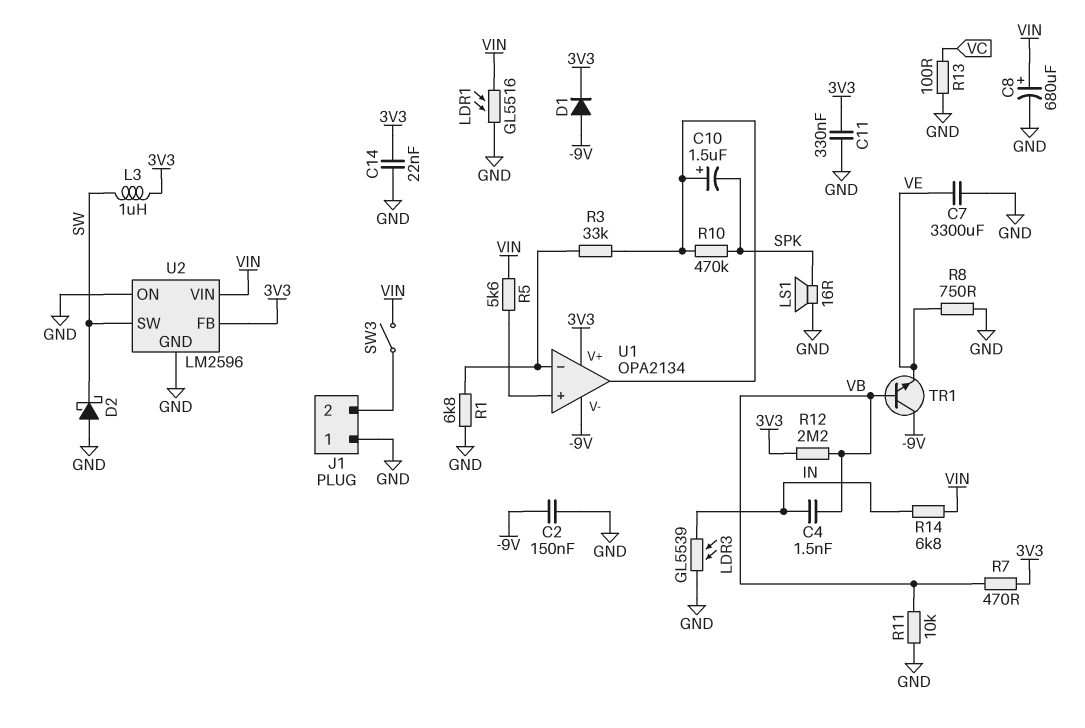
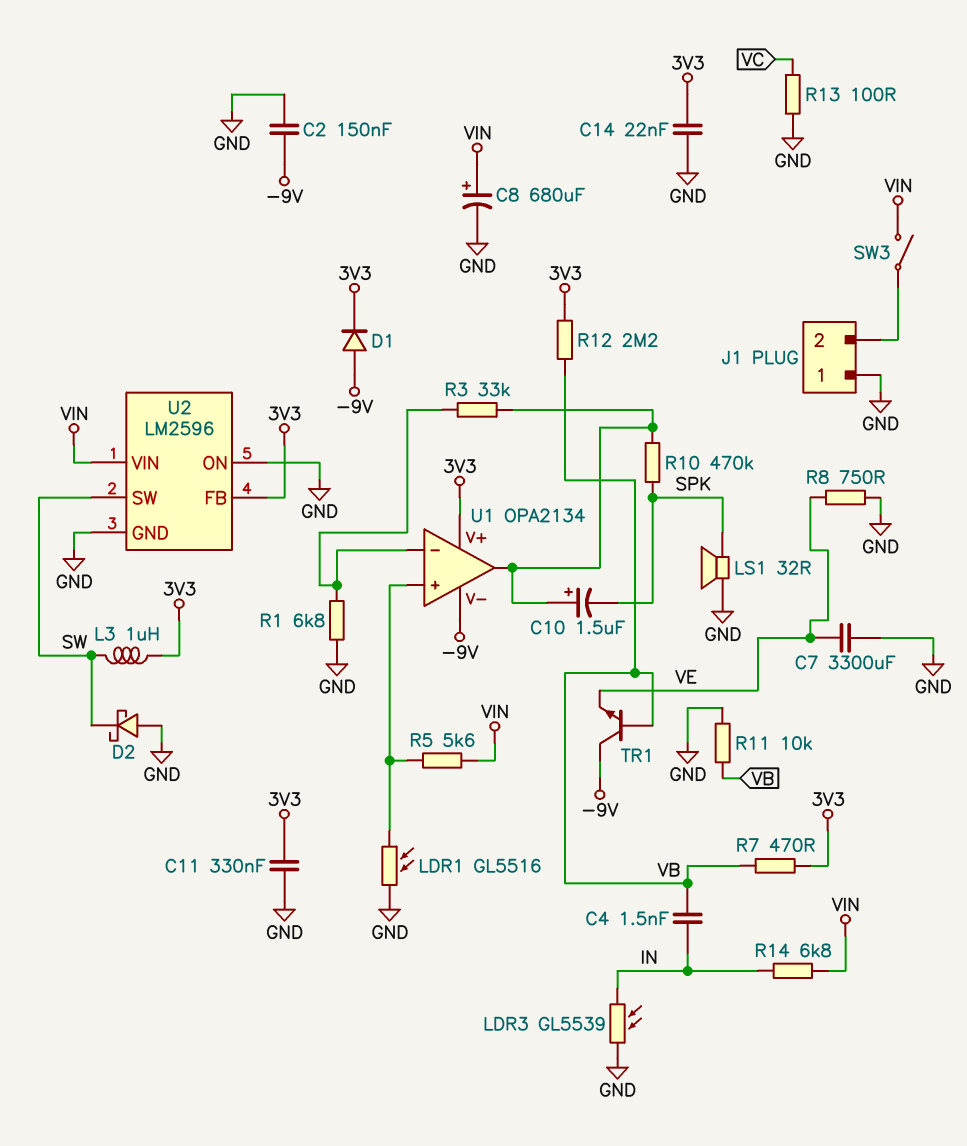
LDR1: GL5516 (GND, VIN) -> GL5516 (GND, U1/in+)
LS1: speaker 16R (GND, SPK) -> speaker 32R (GND, SPK)

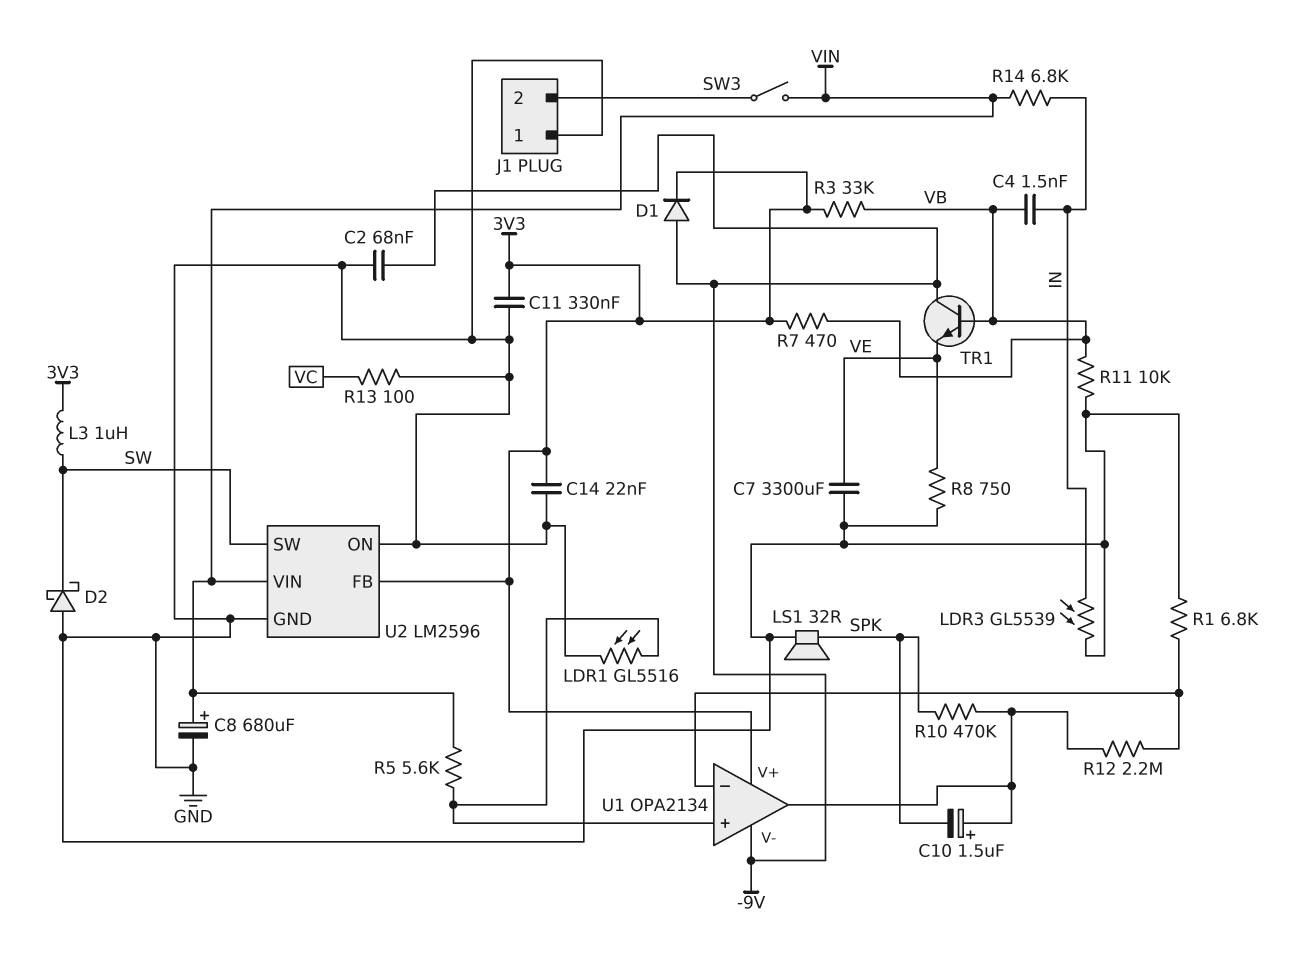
C2: 150nF (-9V, GND) -> 68nF (-9V, GND)
R3: 33k (U1/in-, U1/out) -> 33k (3V3, VB)
R12: 2.2M (3V3, VB) -> 2.2M (U1/in-, U1/out)

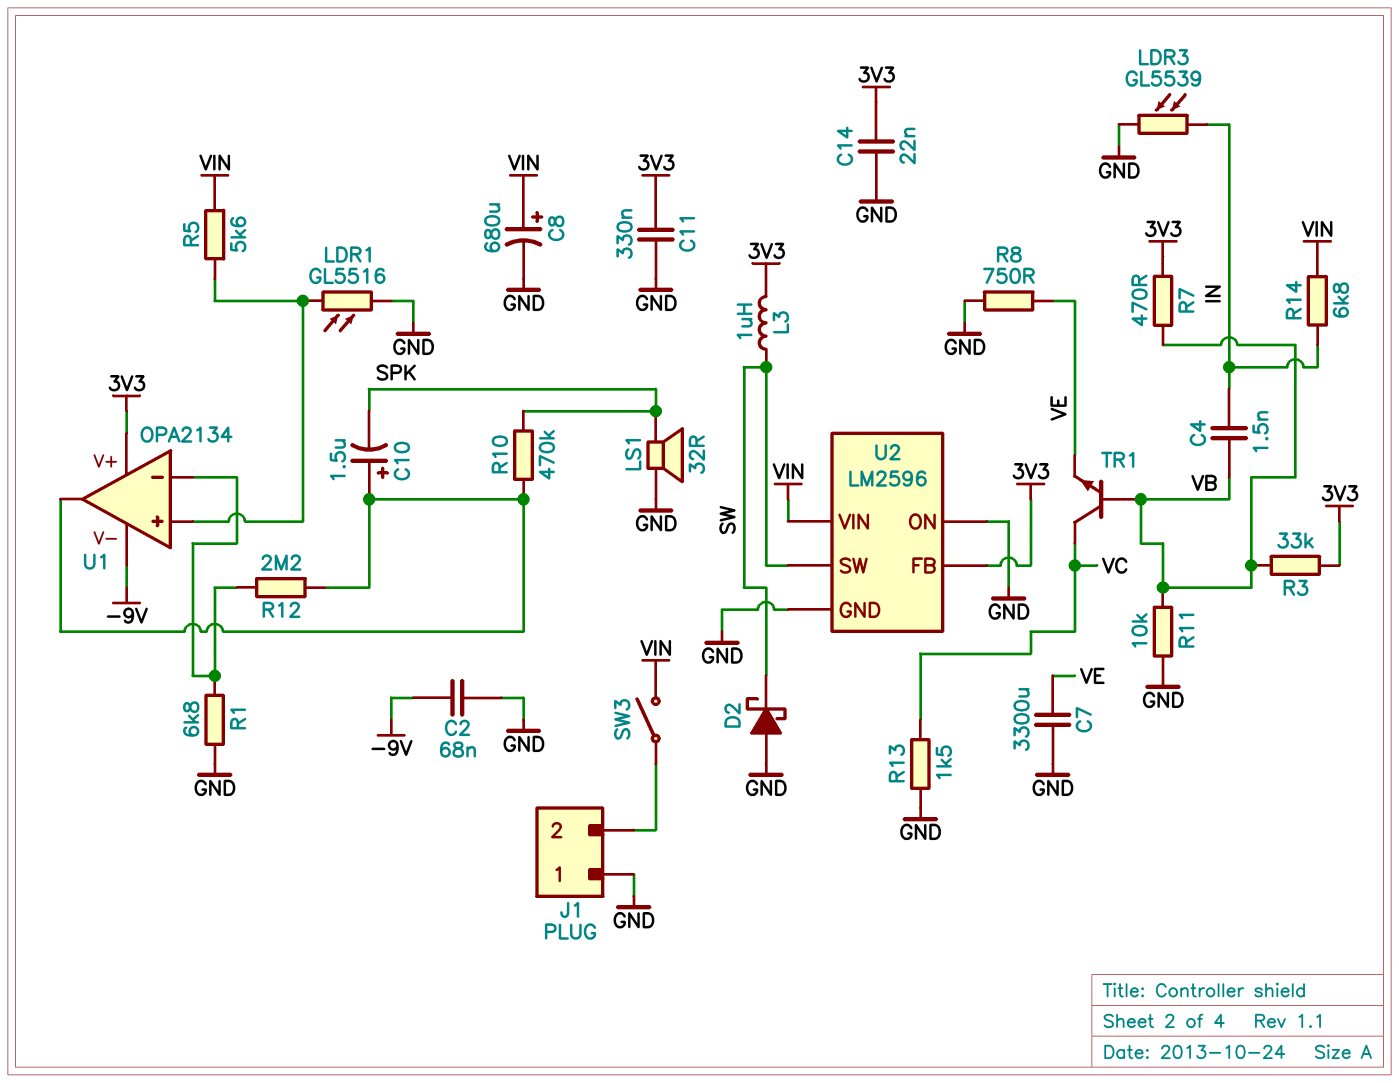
D1: diode (A -9V, K 3V3) -> none
R13: 100 (GND, VC) -> 1.5k (GND, VC)
TR1: NPN (B VB, C -9V, E VE) -> NPN (B VB, C VC, E VE)

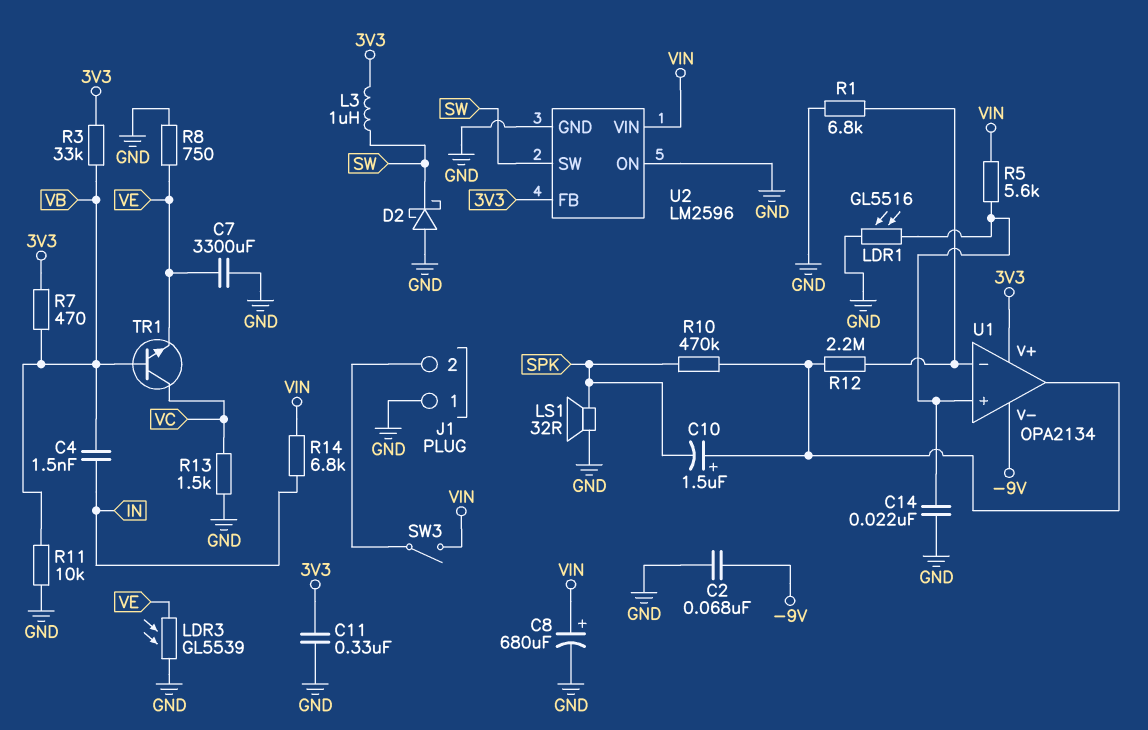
C14: 22nF (3V3, GND) -> 22nF (GND, U1/in+)
LDR3: GL5539 (GND, IN) -> GL5539 (GND, VE)

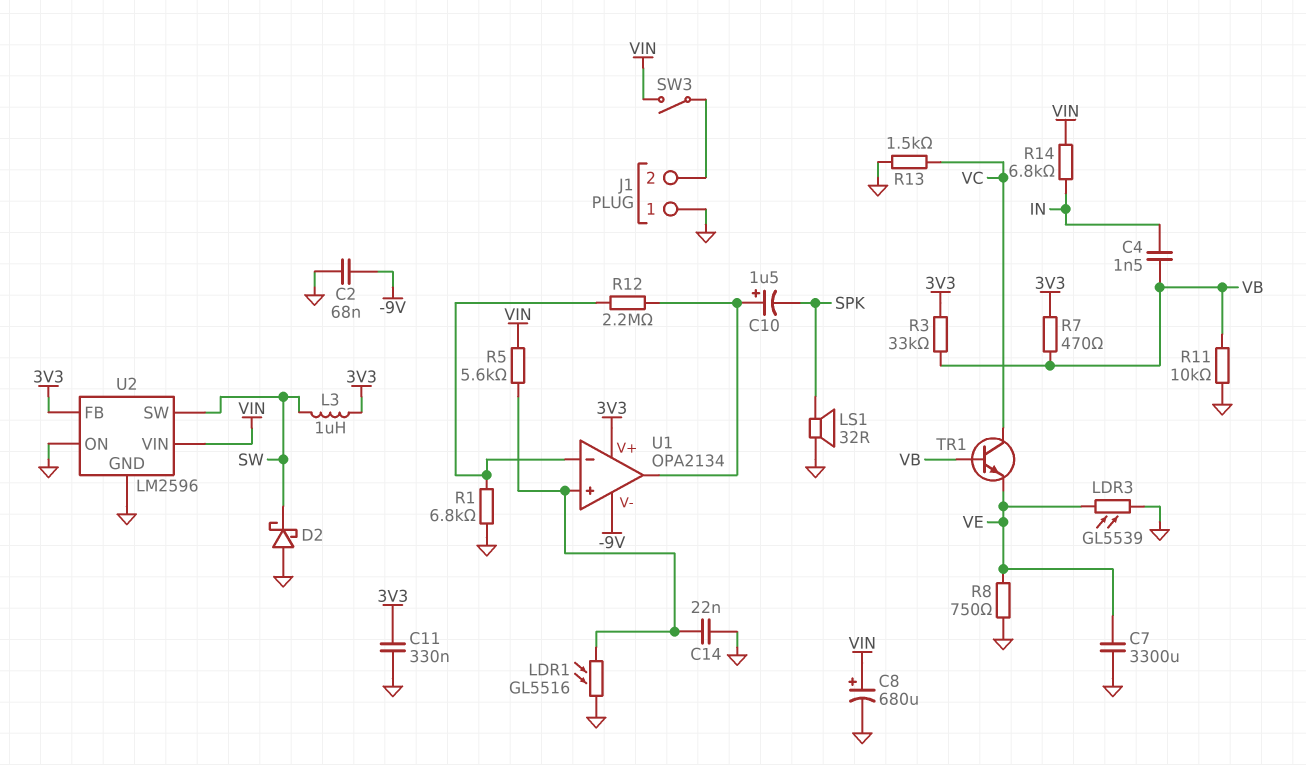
R10: 470k (SPK, U1/out) -> none

